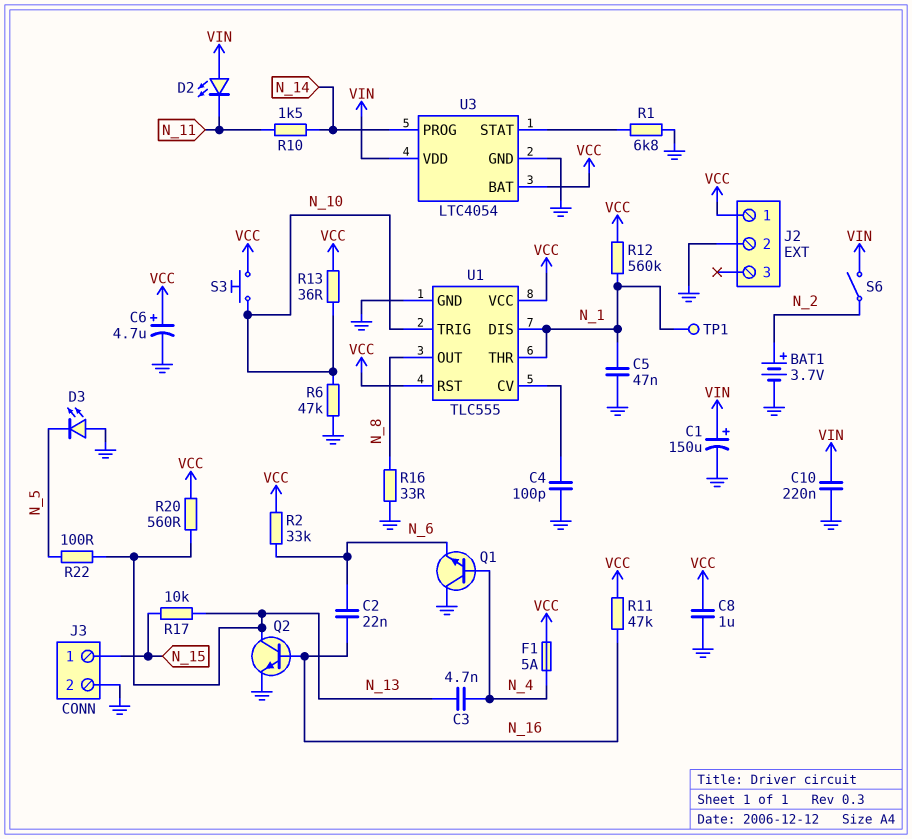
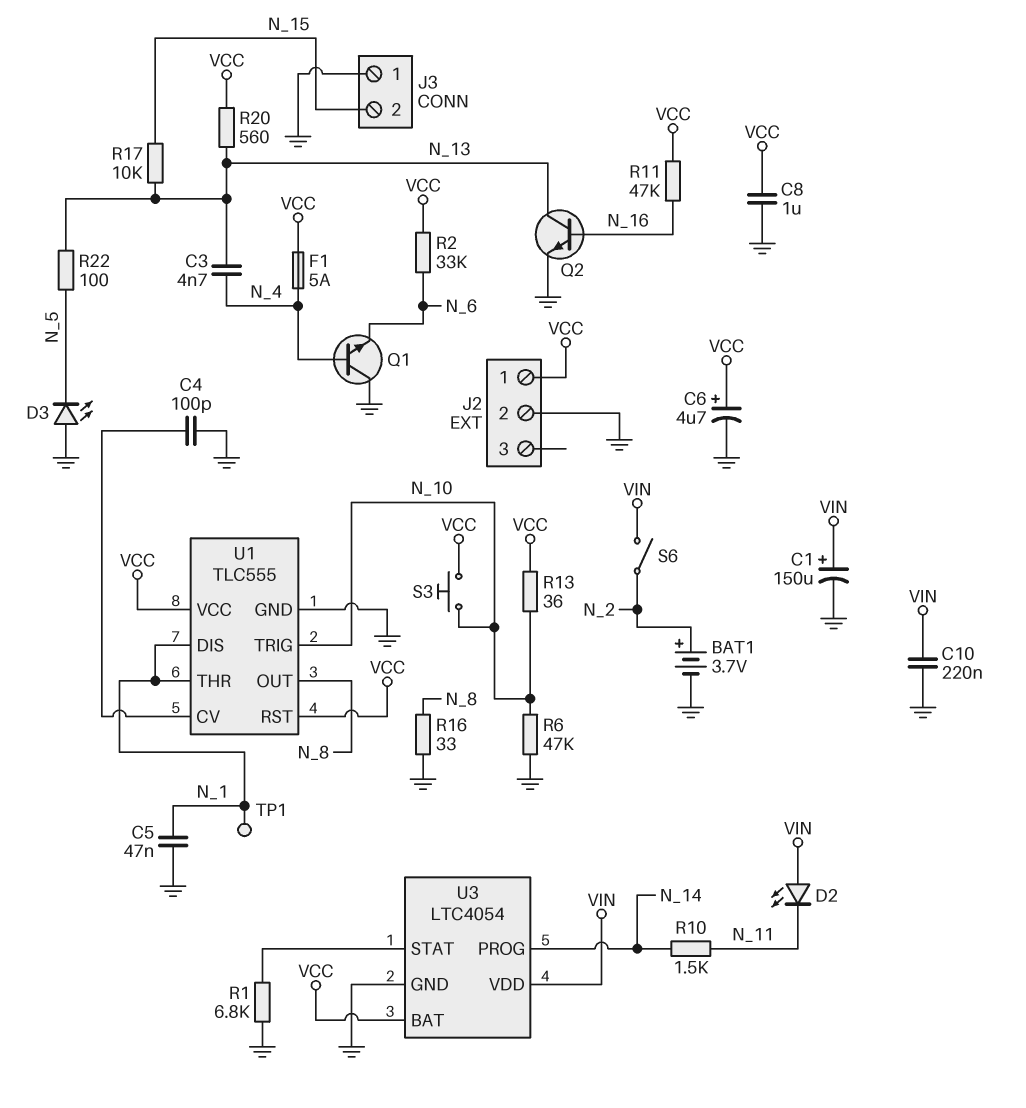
C2: 22nF (N_6, N_16) -> none
J3 pin 1: N_15 -> GND
J3 pin 2: GND -> N_15
R12: 560k (N_1, VCC) -> none

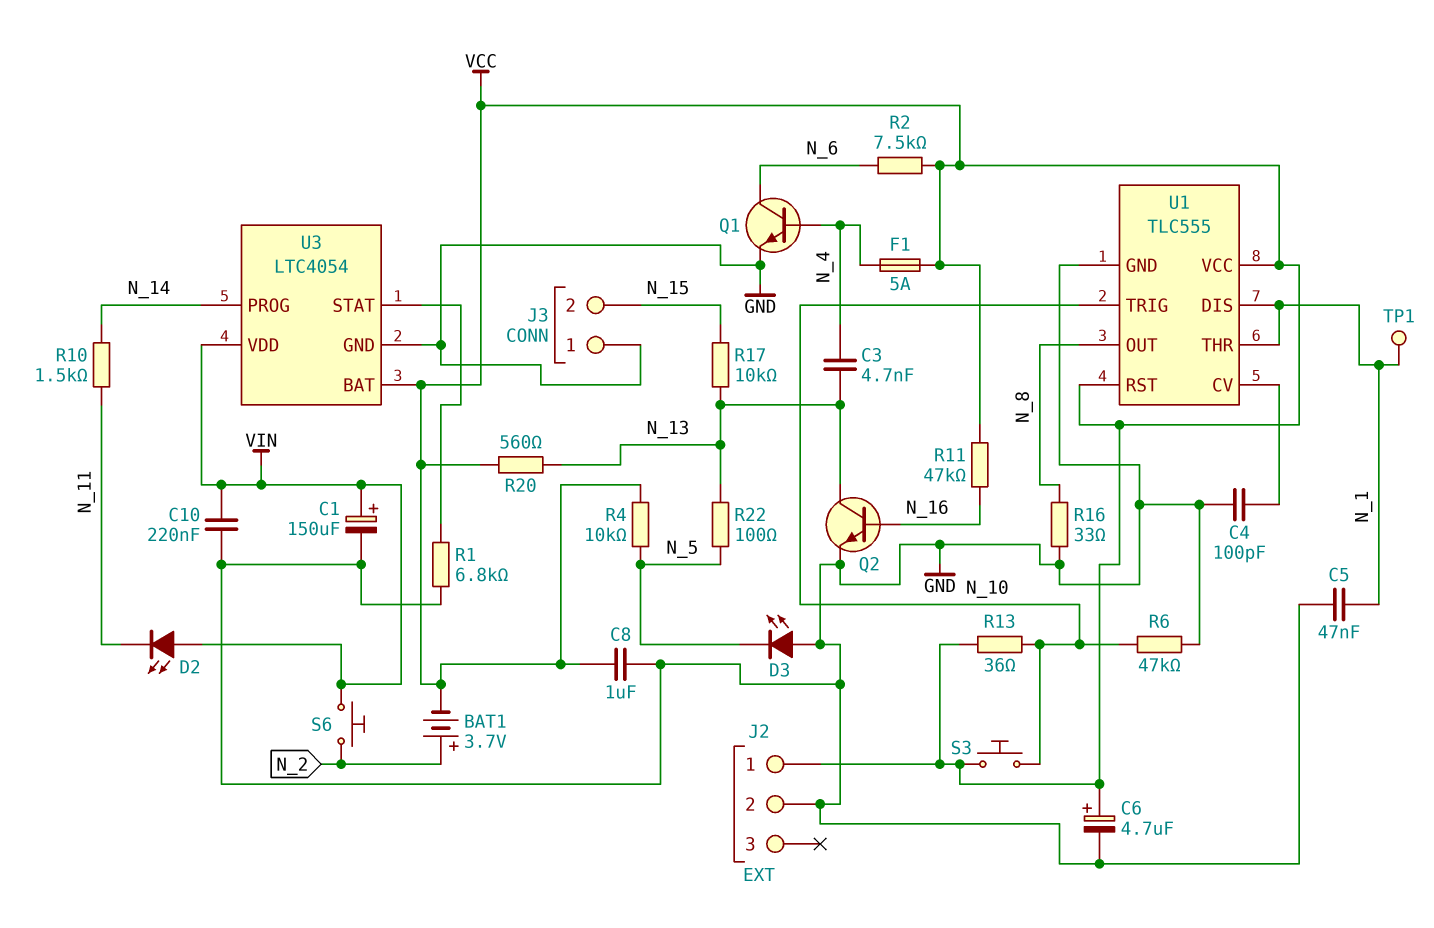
BAT1: 3.7V (plus N_2, minus GND) -> 3.7V (plus N_2, minus VCC)
Q1: NPN (B N_4, C GND, E N_6) -> NPN (B N_4, C N_6, E GND)
R2: 33k (N_6, VCC) -> 7.5k (N_6, VCC)
R4: none -> 10k (N_5, VCC)
S6: switch (N_2, VIN) -> button (N_2, VIN)

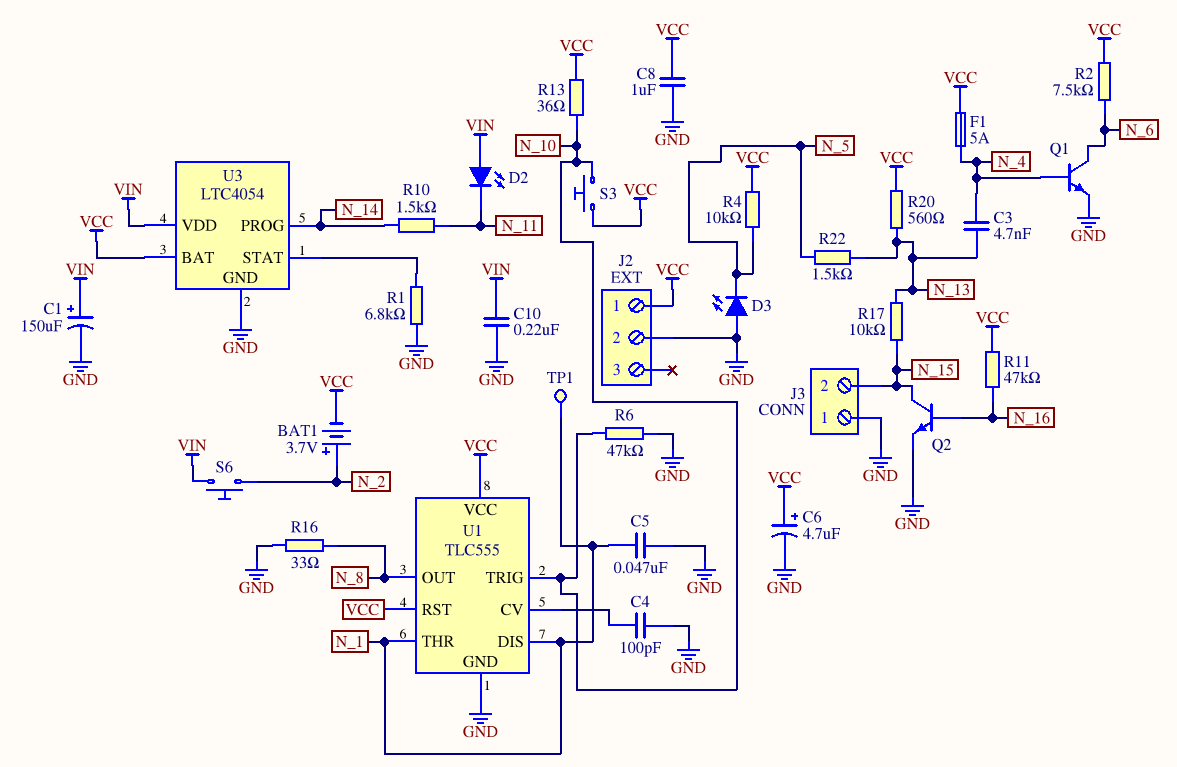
Q2: NPN (B N_16, C N_13, E GND) -> NPN (B N_16, C N_15, E GND)
R22: 100 (N_5, N_13) -> 1.5k (N_5, N_13)

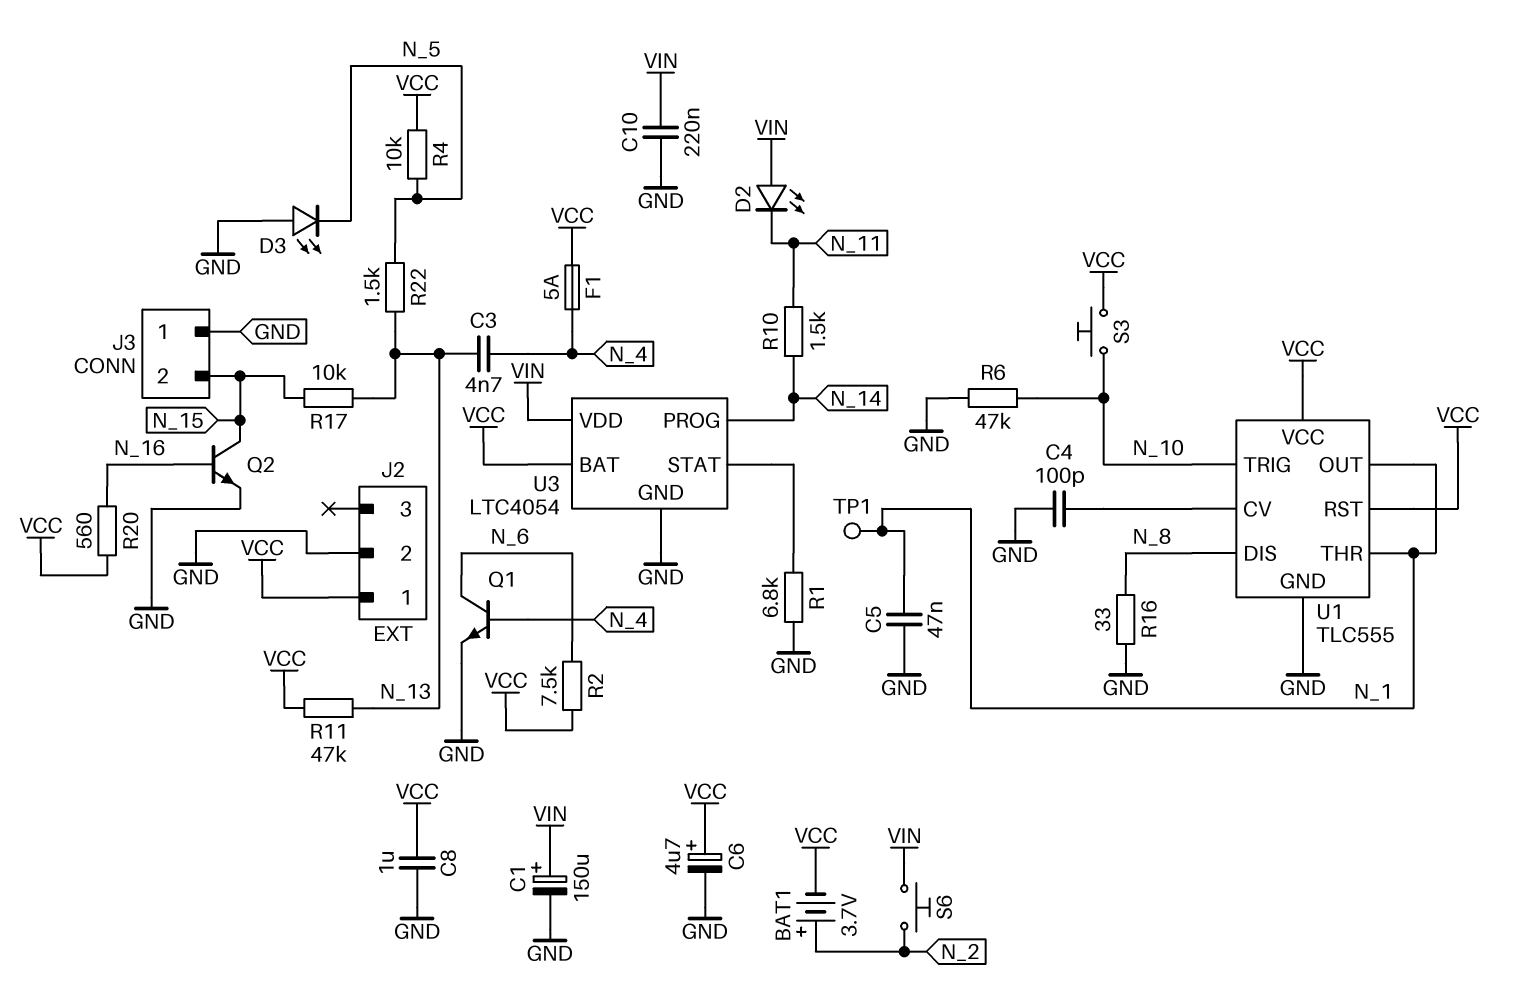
R11: 47k (N_16, VCC) -> 47k (N_13, VCC)
R13: 36 (N_10, VCC) -> none
R20: 560 (N_13, VCC) -> 560 (N_16, VCC)
U1 pin DIS: N_1 -> N_8
U1 pin OUT: N_8 -> N_1

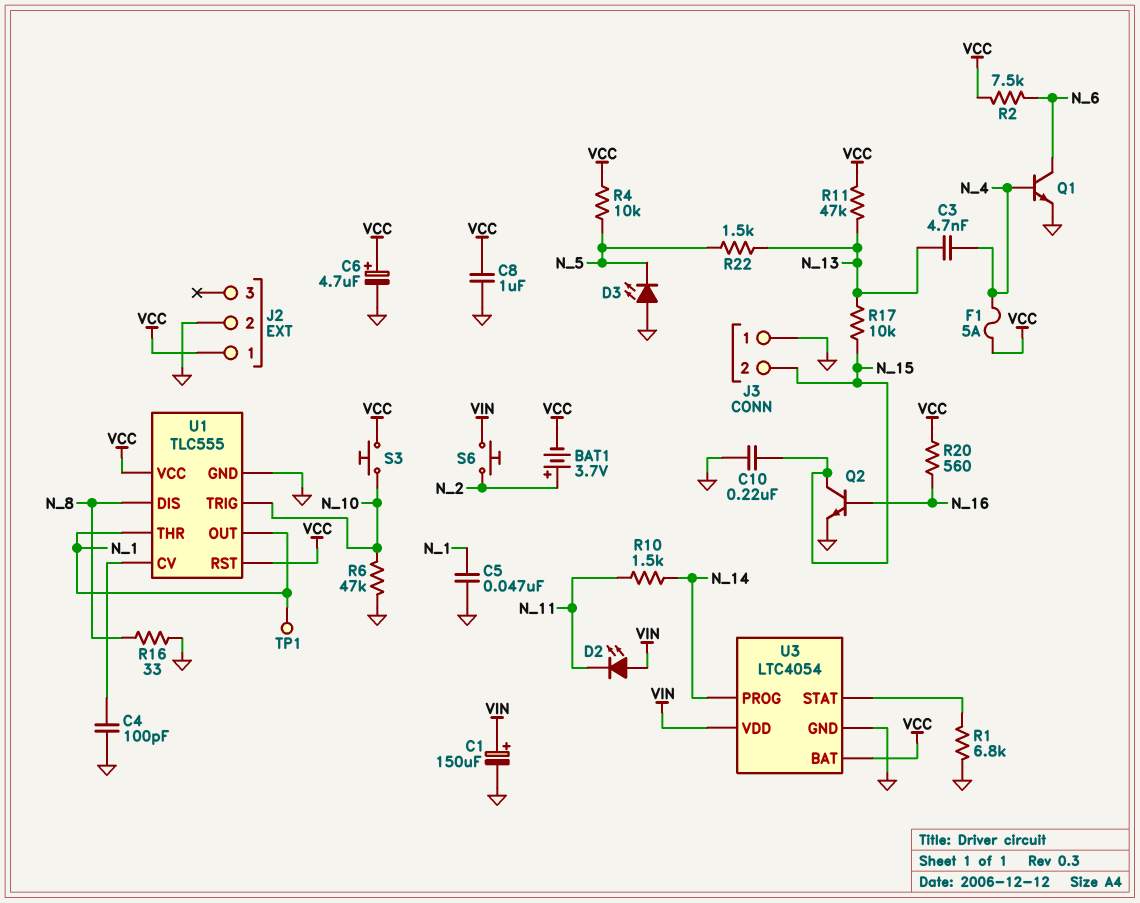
C10: 220nF (GND, VIN) -> 220nF (GND, N_15)

